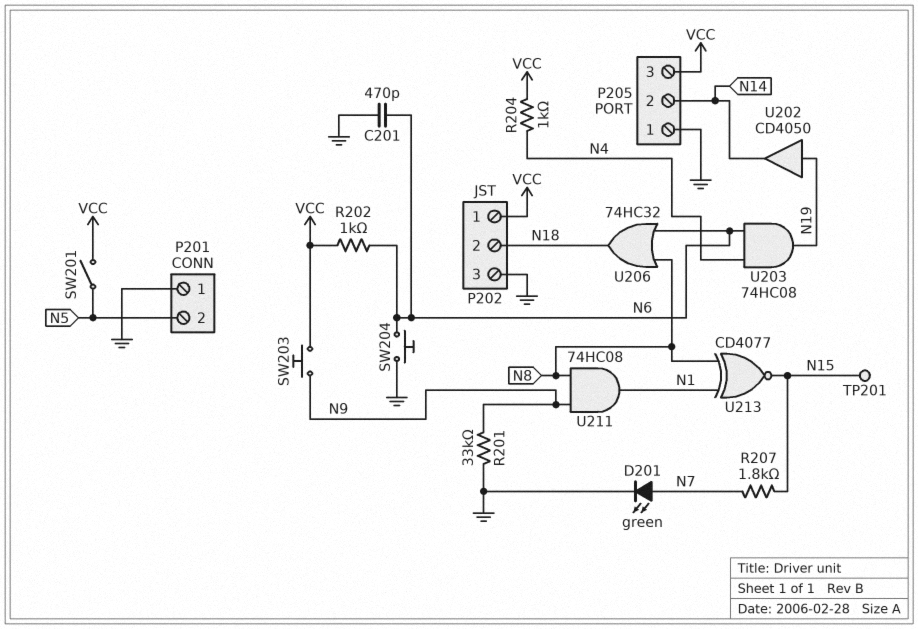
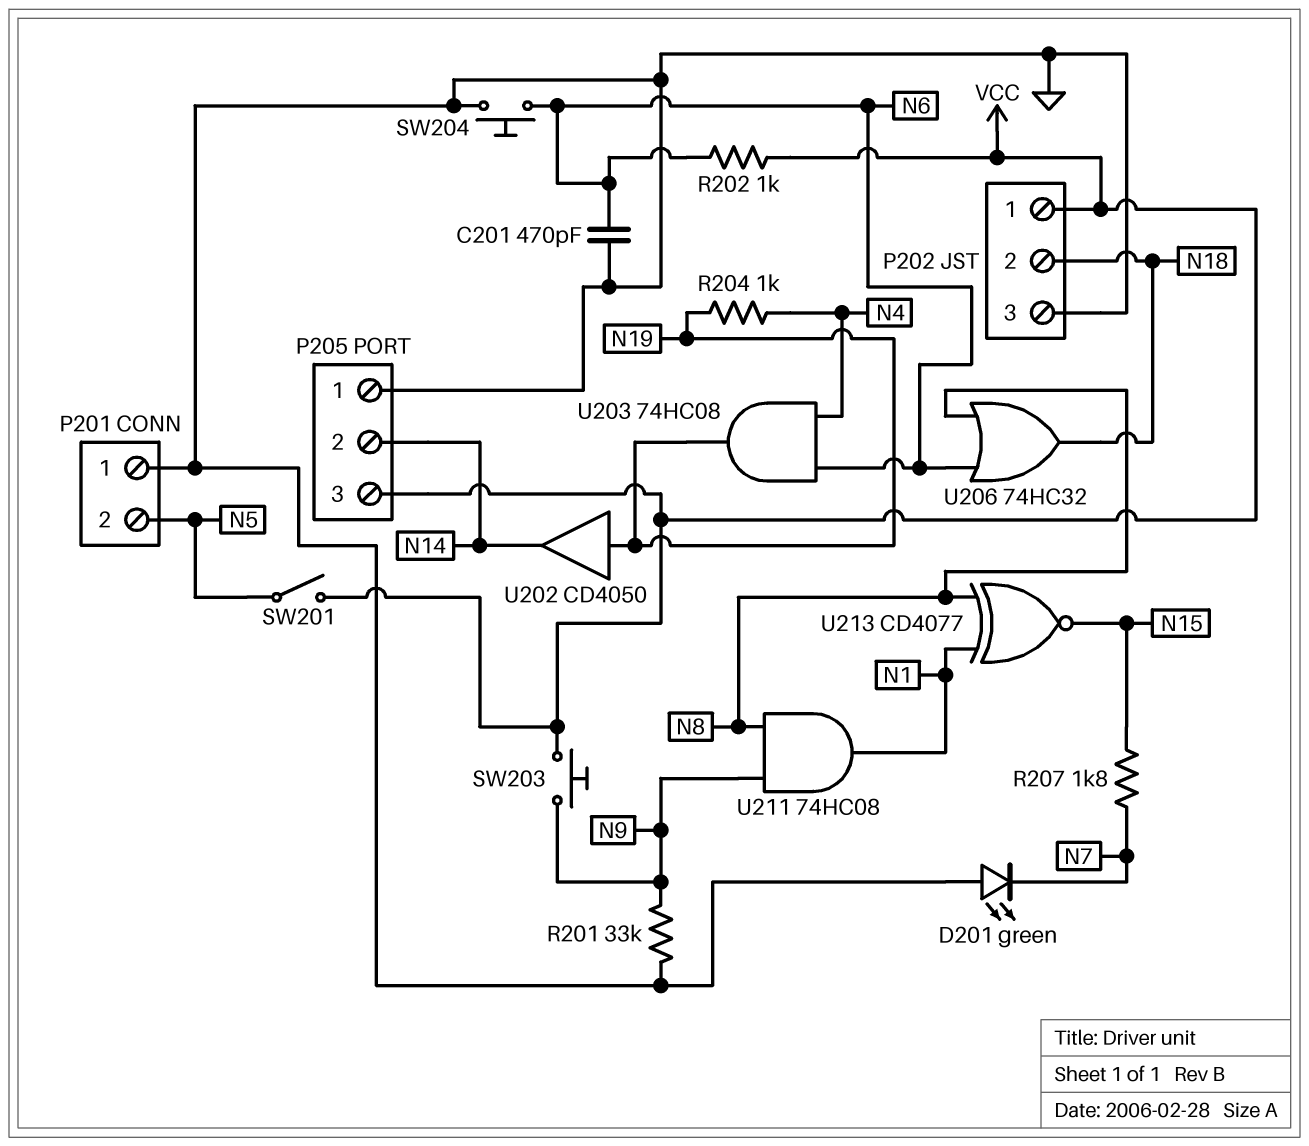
D201: LED green (A N7, K GND) -> LED green (A GND, K N7)
R204: 1k (N4, VCC) -> 1k (N4, N19)
TP201: test point (N15) -> none

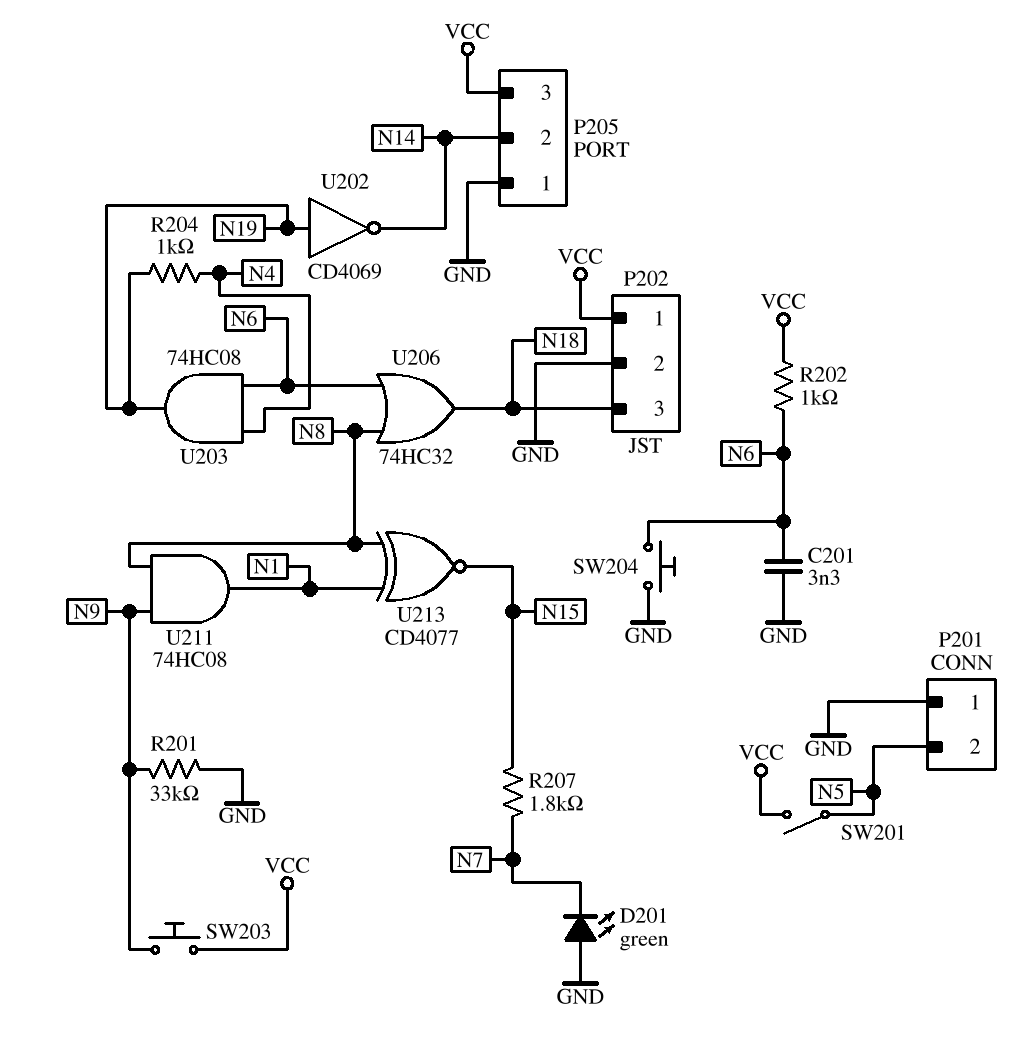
C201: 470pF (GND, N6) -> 3.3nF (GND, N6)
P202 pin 2: N18 -> GND
P202 pin 3: GND -> N18
U202: buffer CD4050 (in N19, out N14) -> NOT CD4069 (in N19, out N14)

